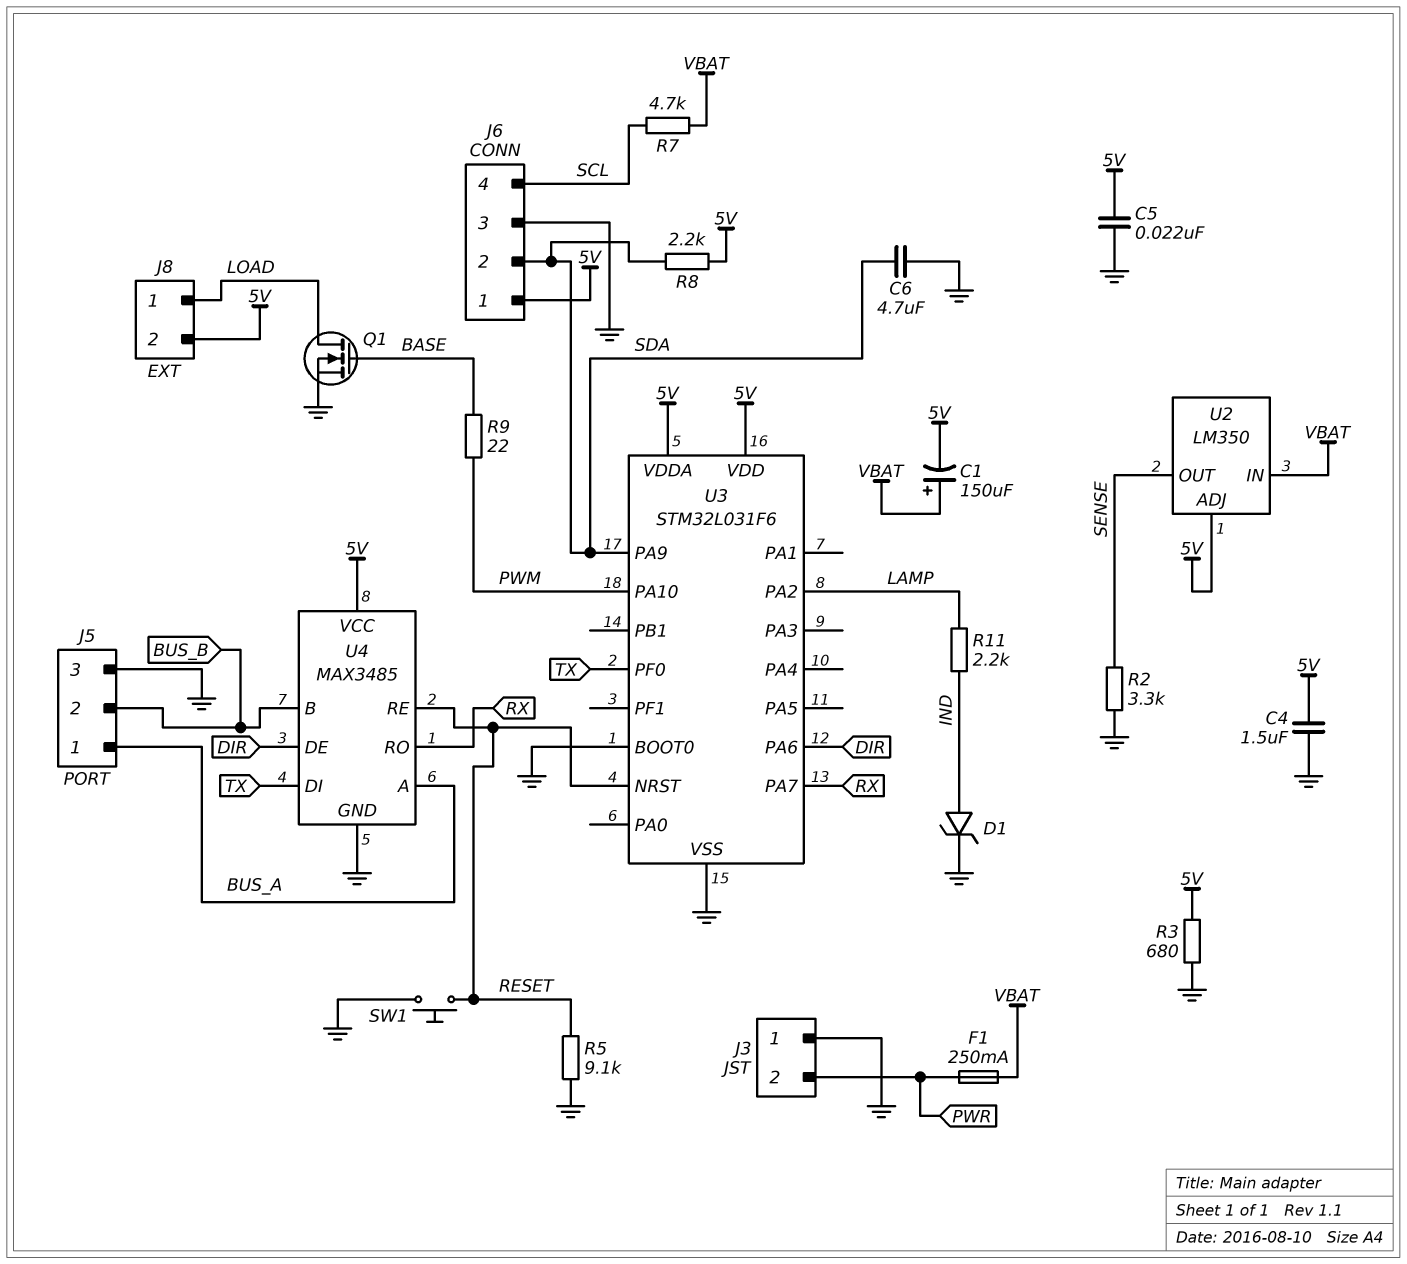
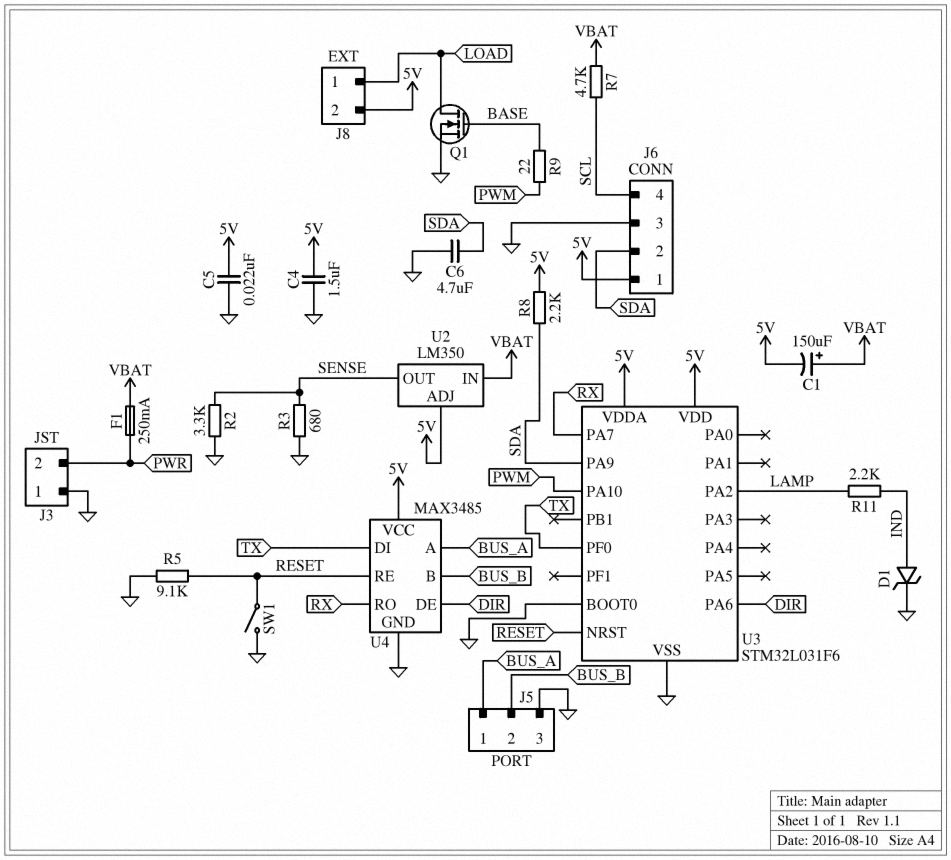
R3: 680 (5V, GND) -> 680 (GND, SENSE)
SW1: button (GND, RESET) -> switch (GND, RESET)

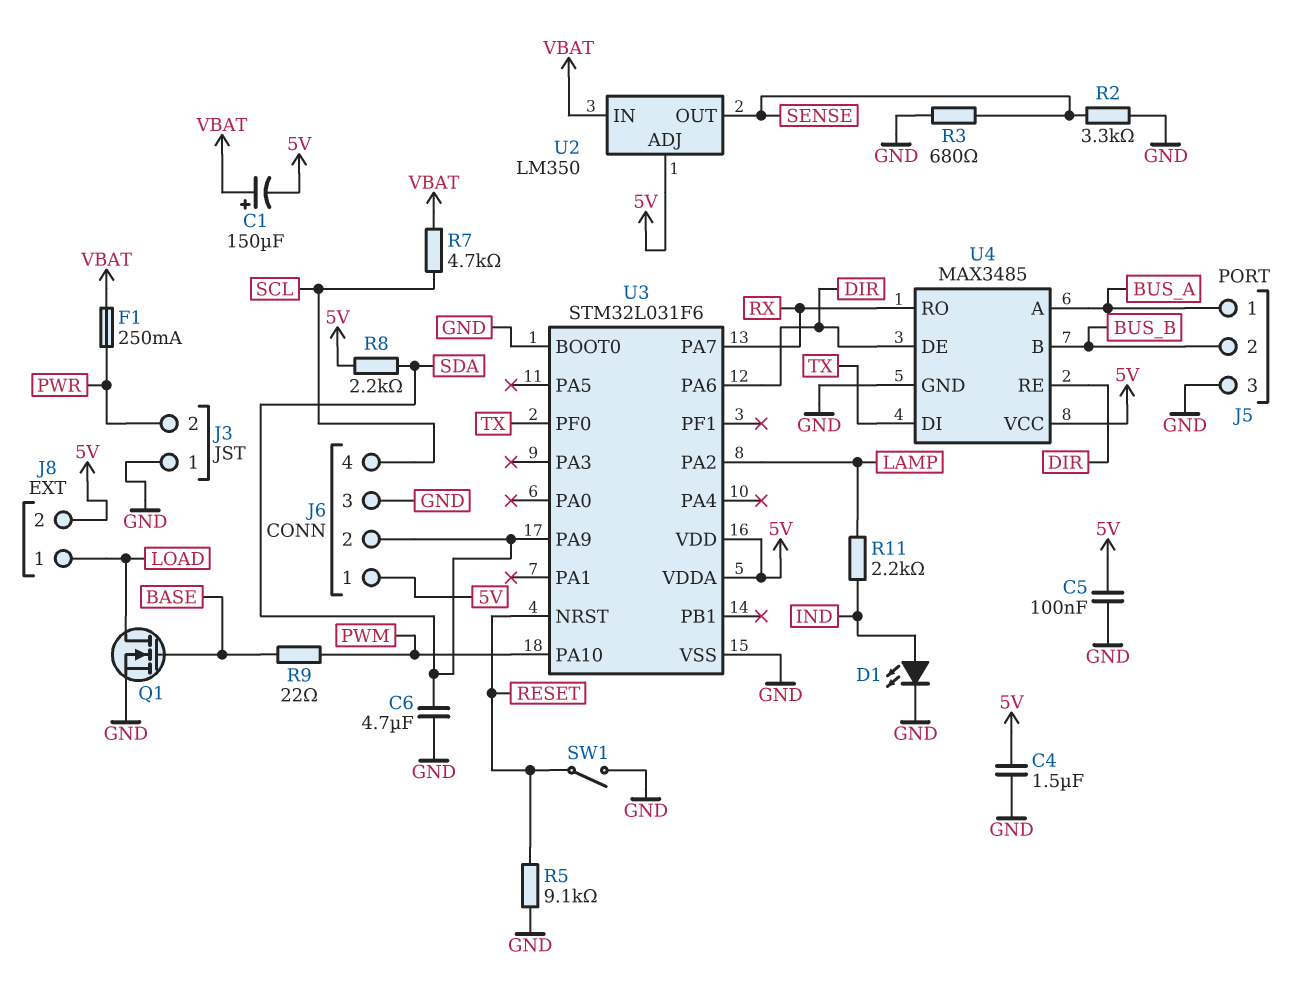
C5: 22nF (5V, GND) -> 100nF (5V, GND)
D1: zener (A IND, K GND) -> LED (A IND, K GND)
U4 pin RE: RESET -> DIR

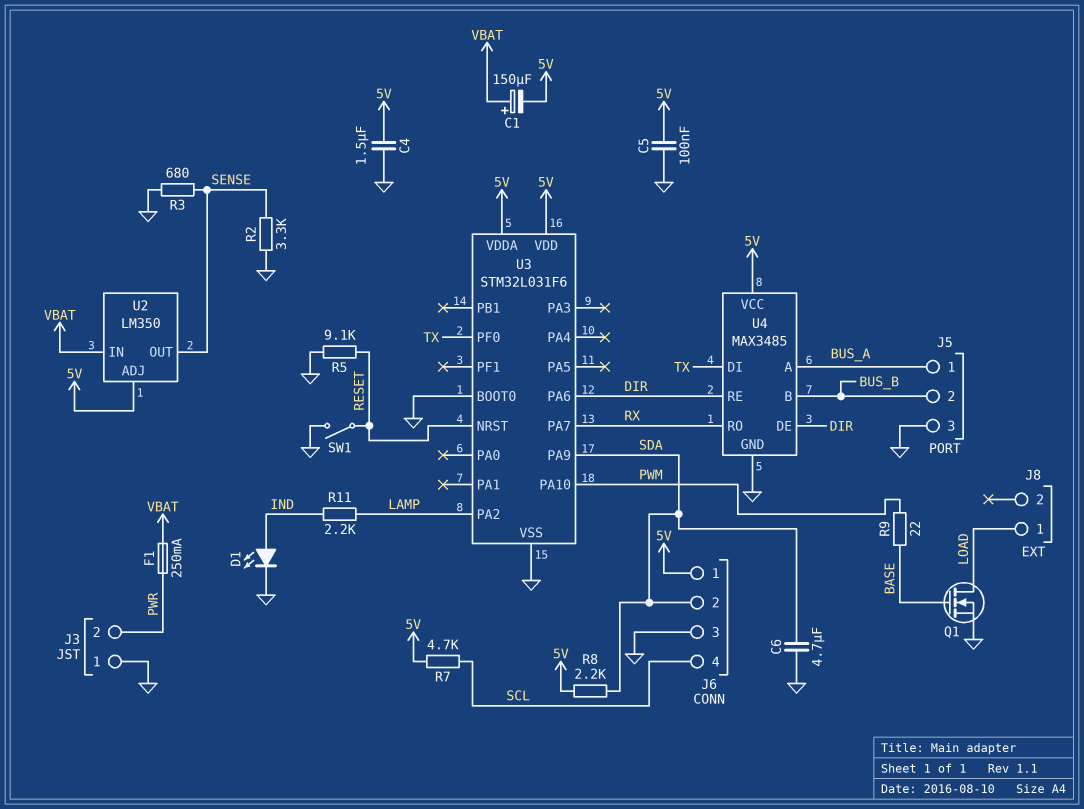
J8 pin 2: 5V -> none
R7: 4.7k (SCL, VBAT) -> 4.7k (5V, SCL)

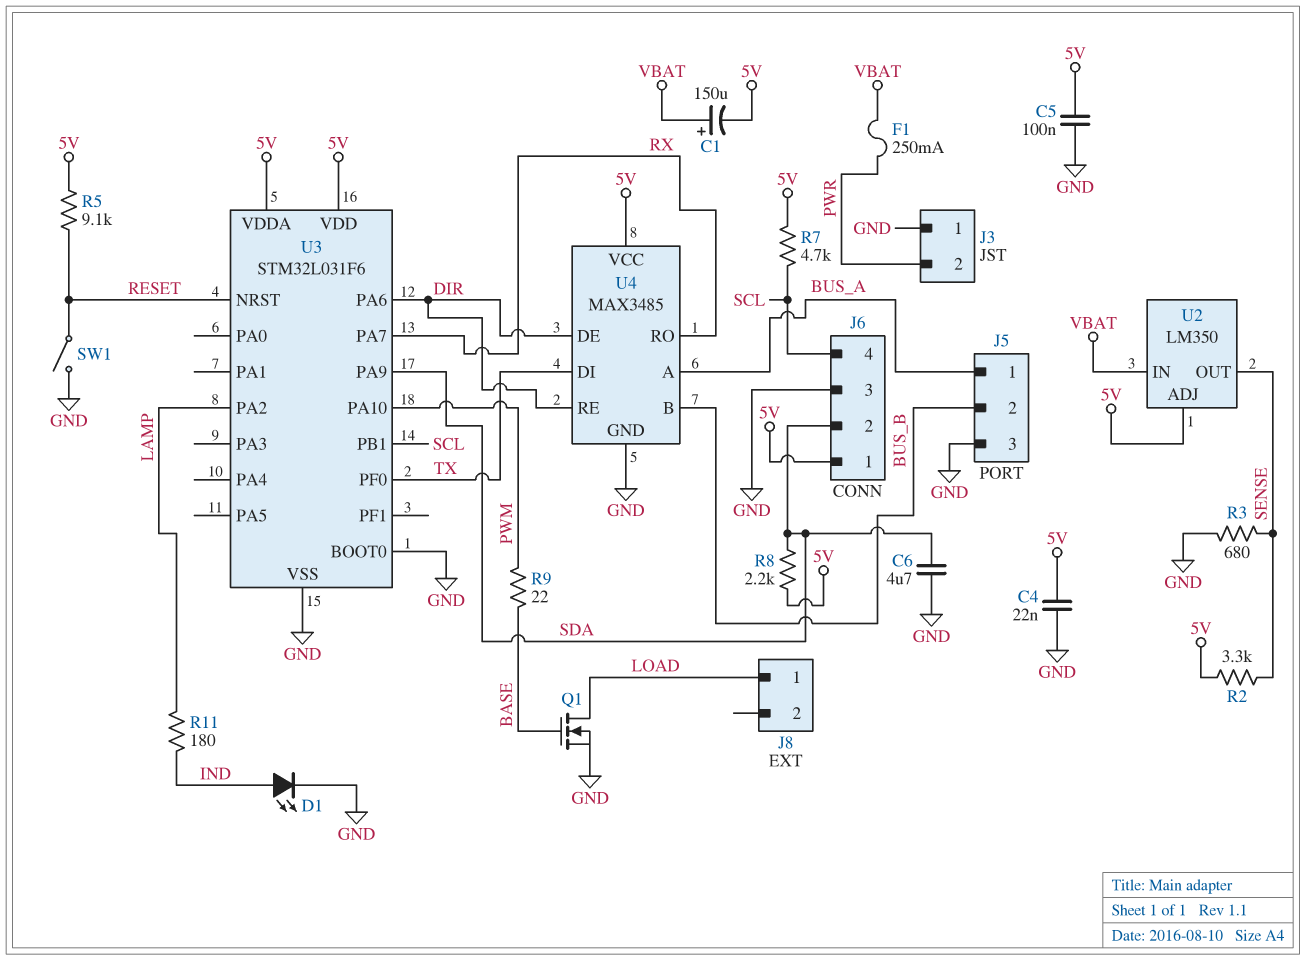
C4: 1.5uF (5V, GND) -> 22nF (5V, GND)
R2: 3.3k (GND, SENSE) -> 3.3k (5V, SENSE)
R5: 9.1k (GND, RESET) -> 9.1k (5V, RESET)
R11: 2.2k (IND, LAMP) -> 180 (IND, LAMP)
U3 pin PB1: none -> SCL

